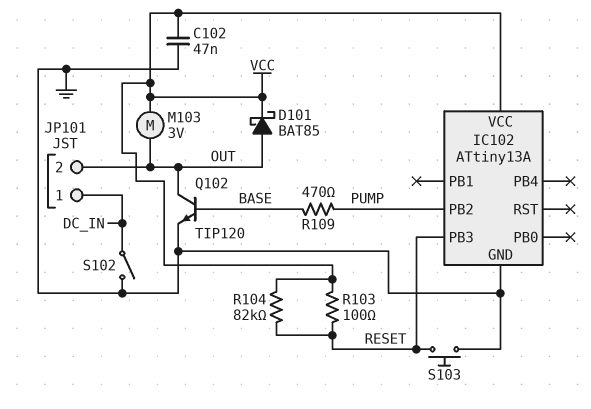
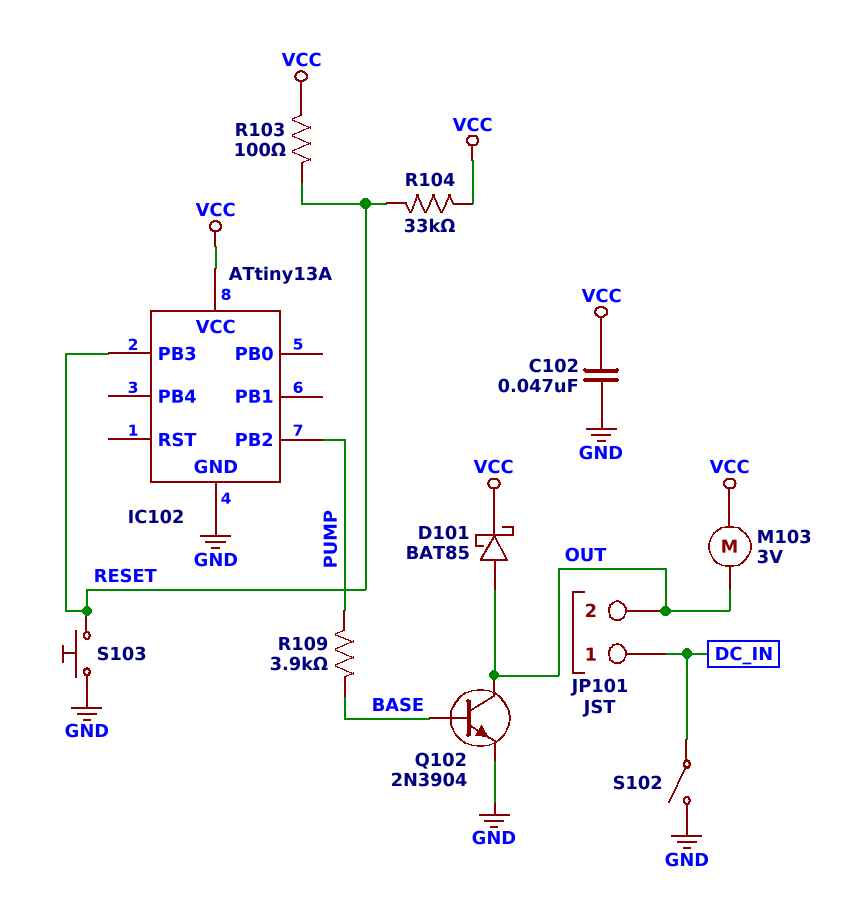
Q102: NPN TIP120 (B BASE, C OUT, E GND) -> NPN 2N3904 (B BASE, C OUT, E GND)
R104: 82k (RESET, VCC) -> 33k (RESET, VCC)
R109: 470 (BASE, PUMP) -> 3.9k (BASE, PUMP)

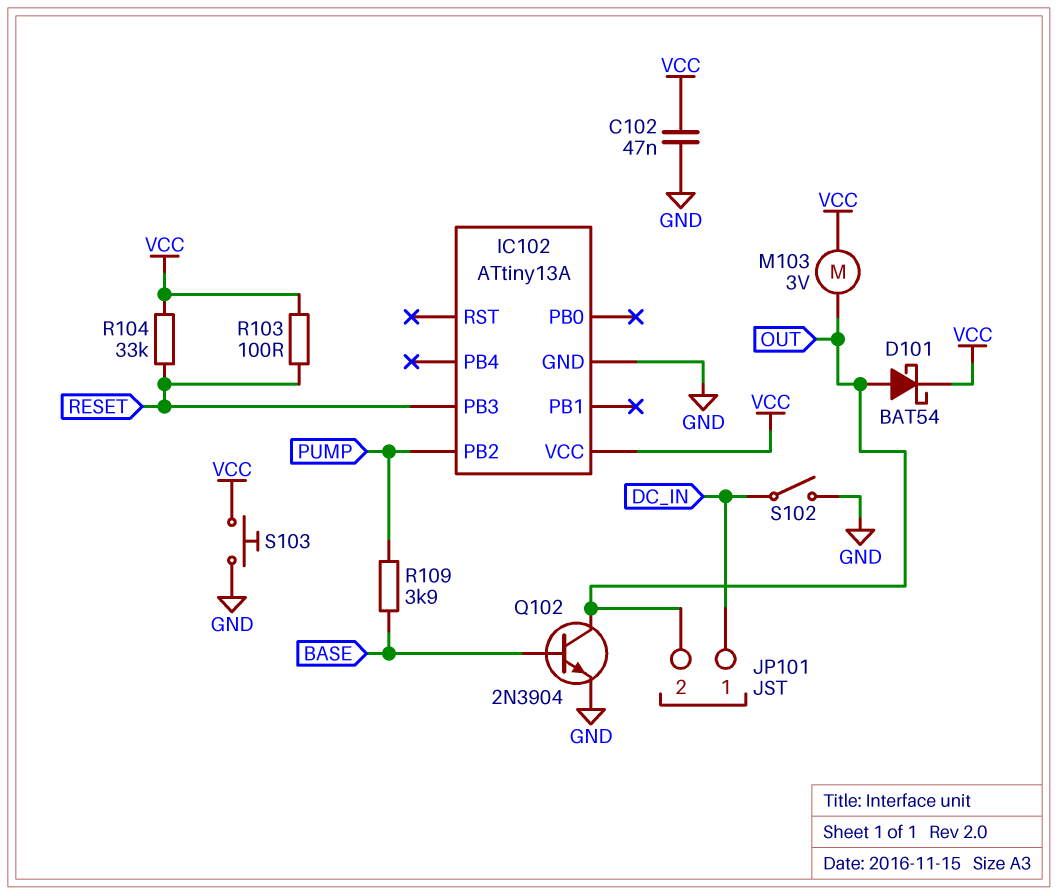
D101: schottky BAT85 (A OUT, K VCC) -> schottky BAT54 (A OUT, K VCC)
S103: button (GND, RESET) -> button (GND, VCC)

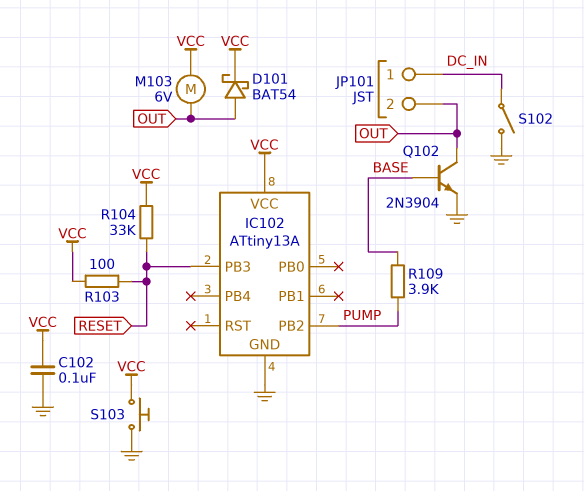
C102: 47nF (GND, VCC) -> 100nF (GND, VCC)
M103: motor 3V (OUT, VCC) -> motor 6V (OUT, VCC)

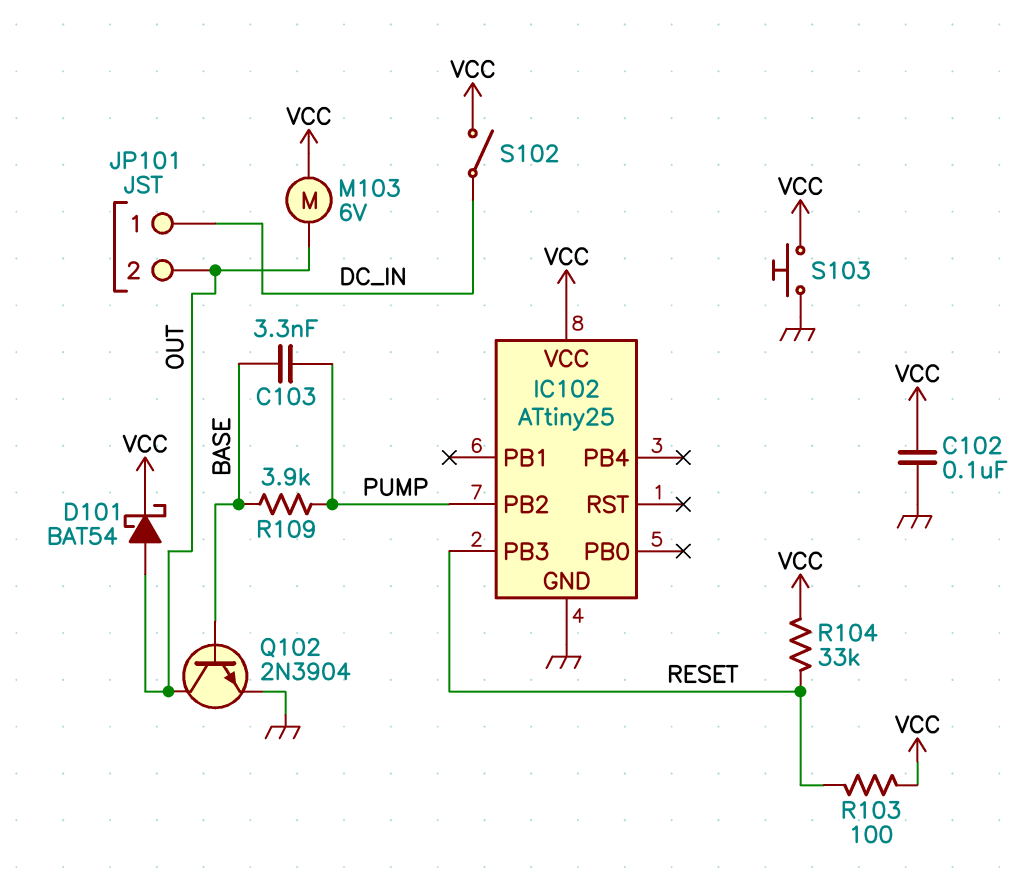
C103: none -> 3.3nF (BASE, PUMP)
IC102: ATtiny13A -> ATtiny25
S102: switch (DC_IN, GND) -> switch (DC_IN, VCC)

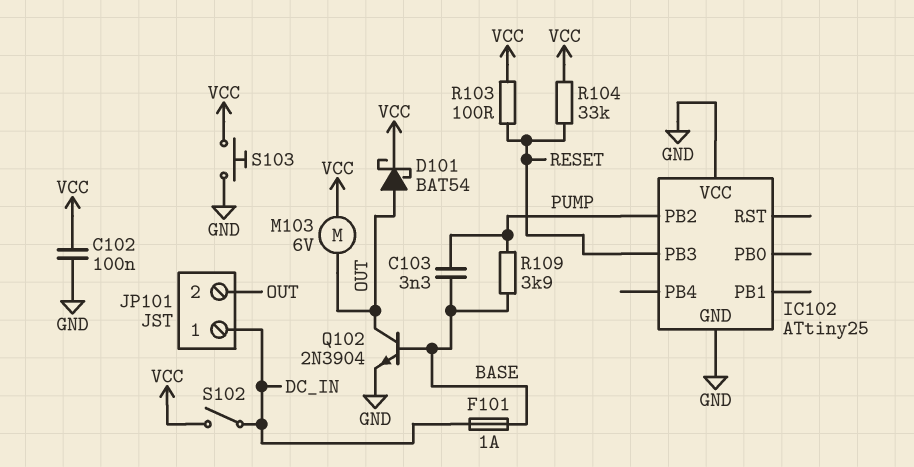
F101: none -> 1A (BASE, DC_IN)
IC102 pin VCC: VCC -> GND

